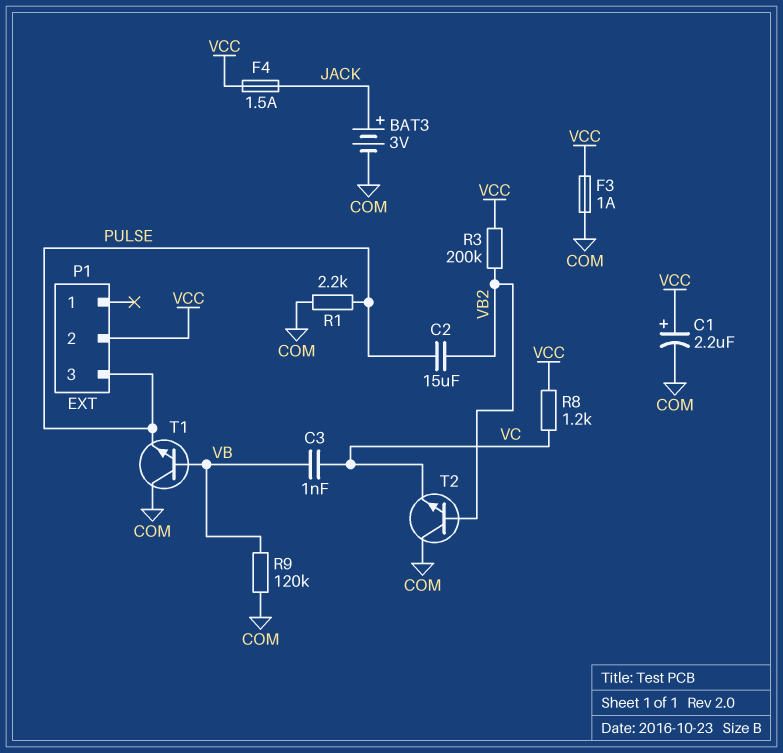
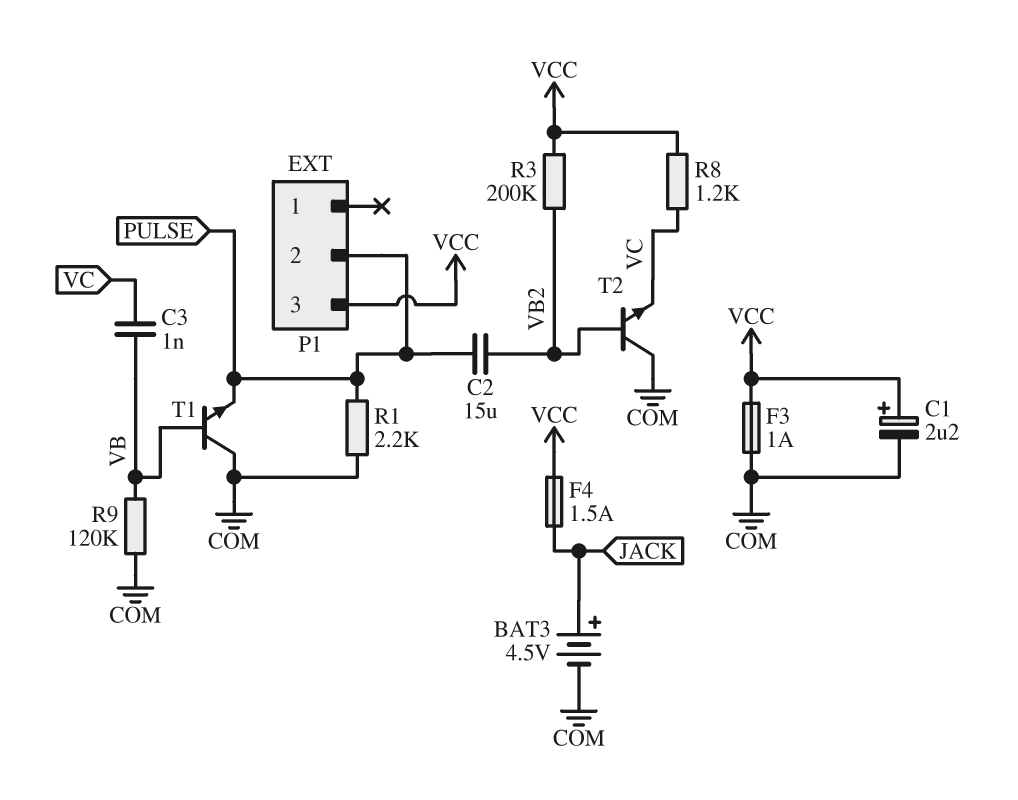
BAT3: 3V (plus JACK, minus COM) -> 4.5V (plus JACK, minus COM)
P1 pin 2: VCC -> PULSE
P1 pin 3: PULSE -> VCC

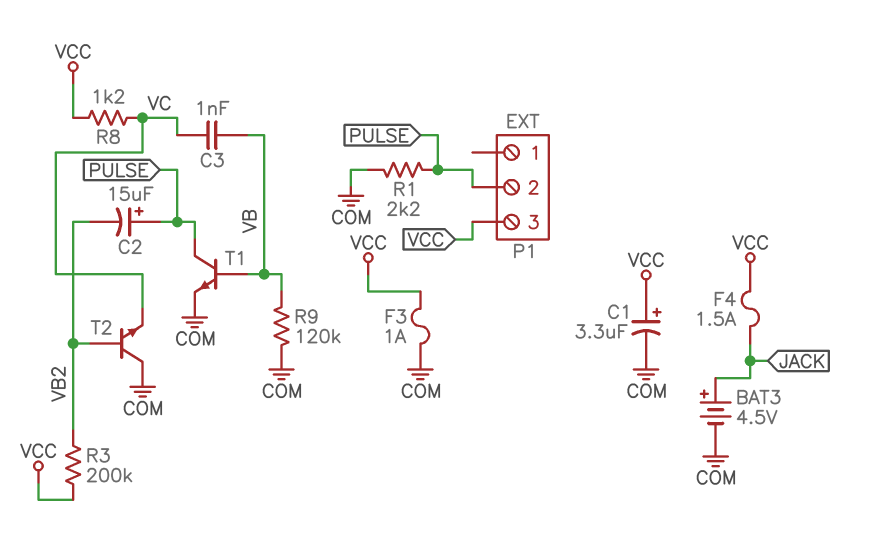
C1: 2.2uF (plus VCC, minus COM) -> 3.3uF (plus VCC, minus COM)
C2: 15uF (PULSE, VB2) -> 15uF (plus PULSE, minus VB2)
T1: NPN (B VB, C COM, E PULSE) -> NPN (B VB, C PULSE, E COM)

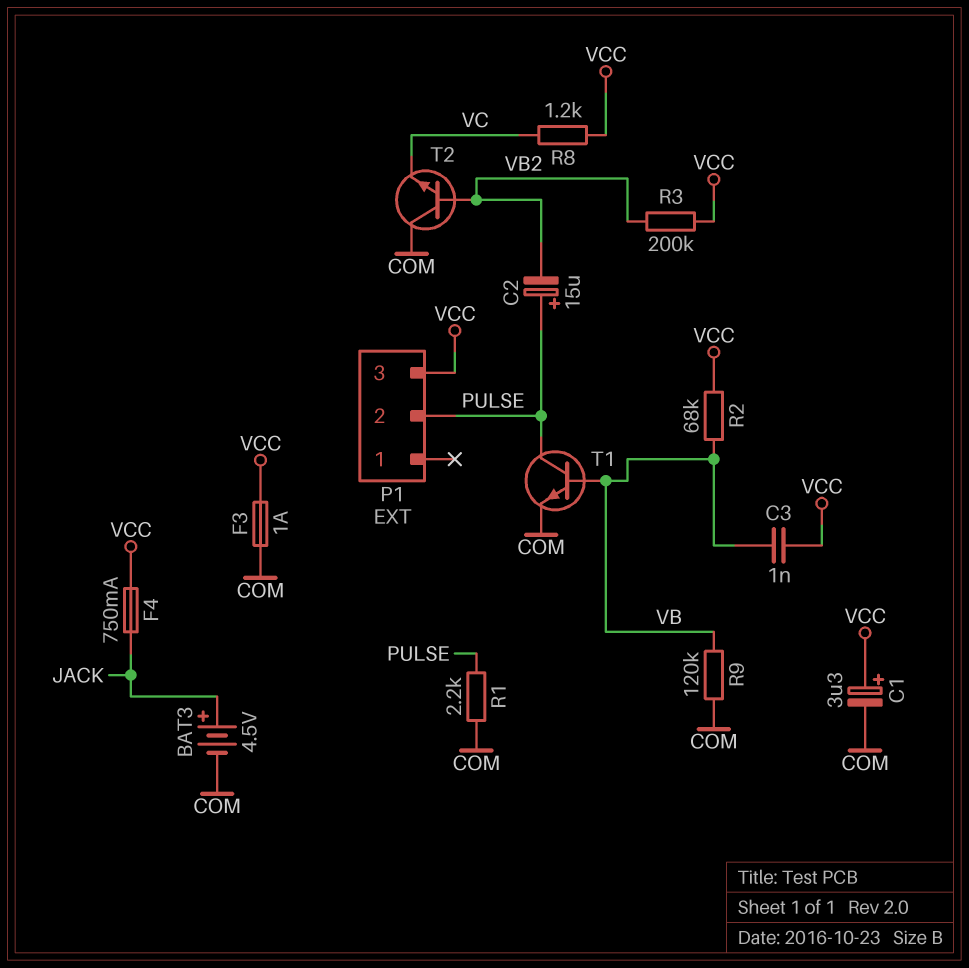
C3: 1nF (VB, VC) -> 1nF (VB, VCC)
F4: 1.5A (JACK, VCC) -> 750mA (JACK, VCC)
R2: none -> 68k (VB, VCC)

